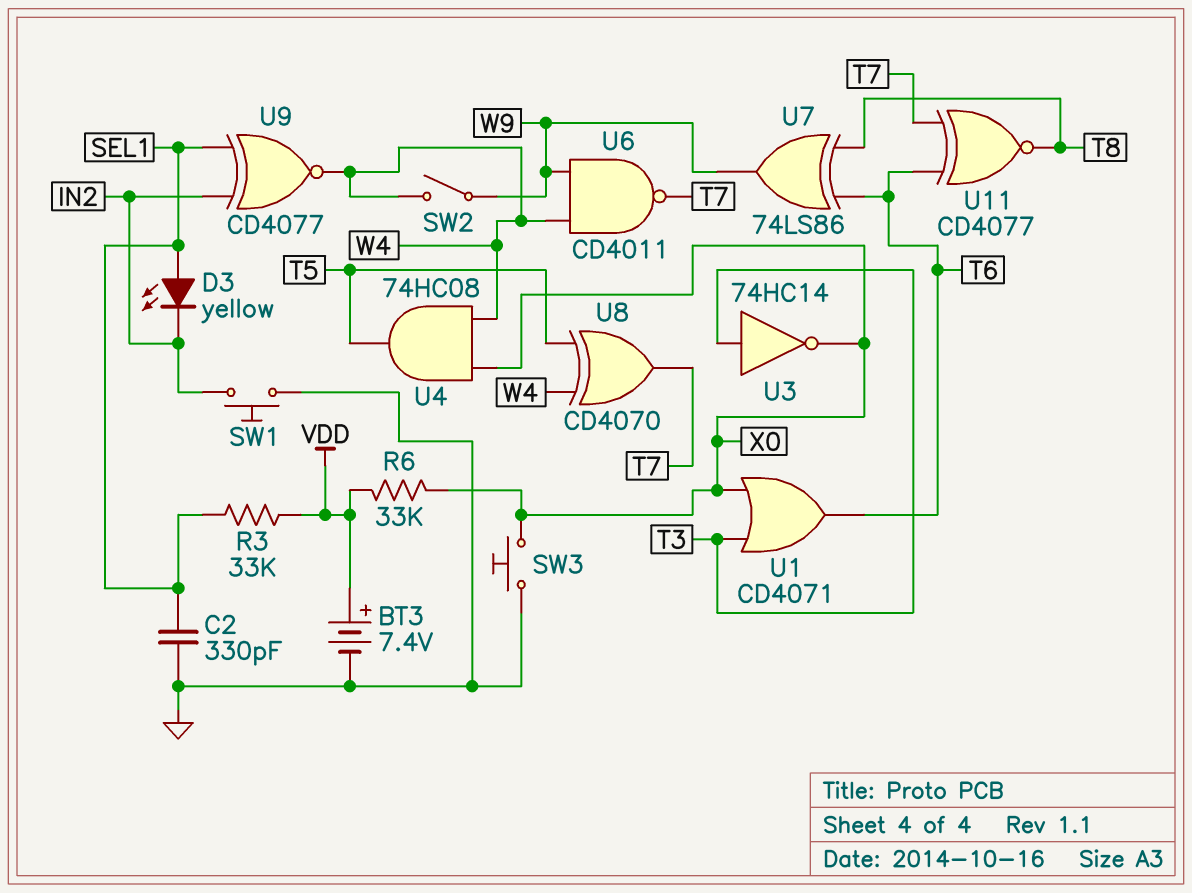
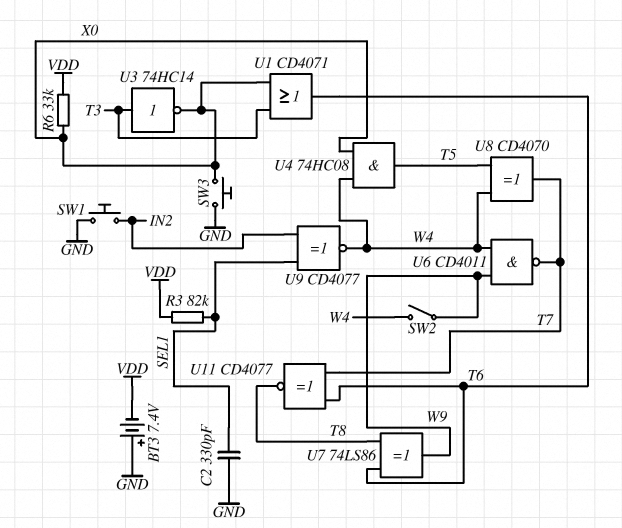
BT3: 7.4V (plus VDD, minus GND) -> 7.4V (plus GND, minus VDD)
D3: LED yellow (A SEL1, K IN2) -> none
R3: 33k (SEL1, VDD) -> 82k (SEL1, VDD)

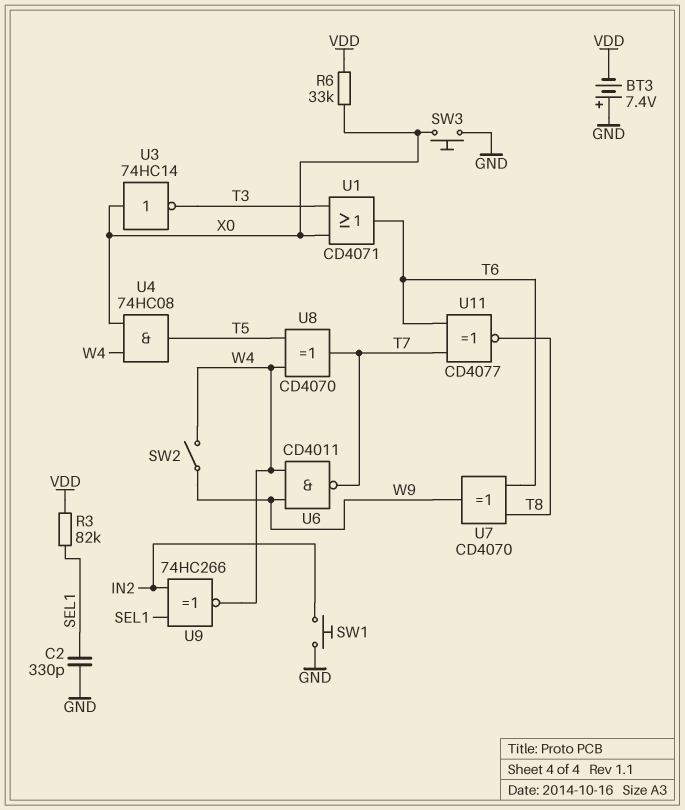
U3: NOT 74HC14 (in T3, out X0) -> NOT 74HC14 (in X0, out T3)
U7: XOR 74LS86 (in T6, in T8, out W9) -> XOR CD4070 (in T6, in T8, out W9)
U9: XNOR CD4077 (in IN2, in SEL1, out W4) -> XNOR 74HC266 (in IN2, in SEL1, out W4)

